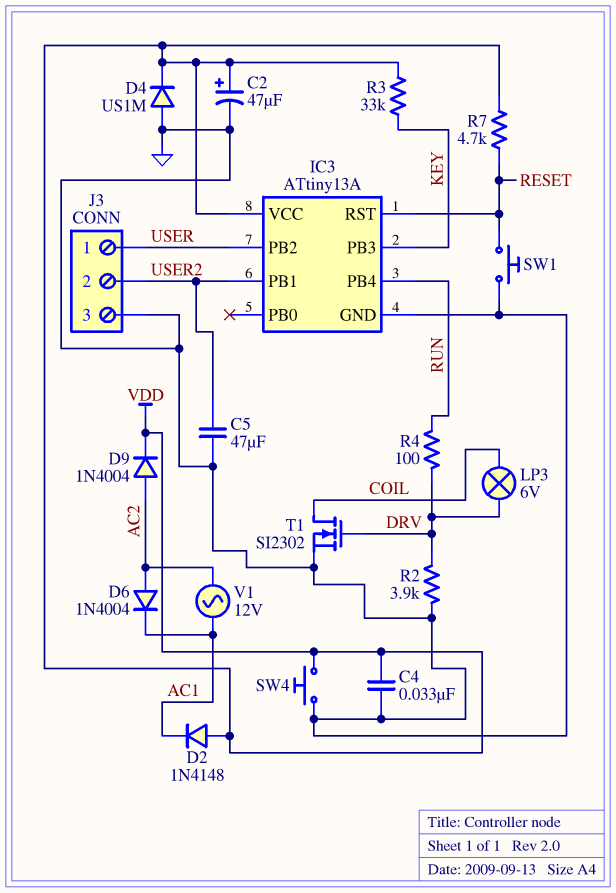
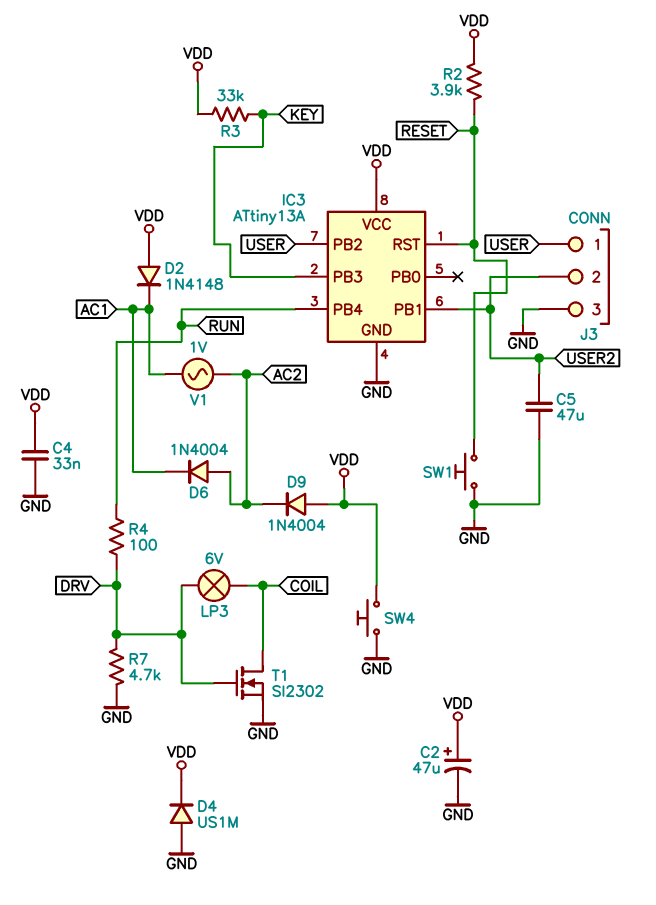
D9: diode 1N4004 (A AC2, K VDD) -> diode 1N4004 (A VDD, K AC2)
R2: 3.9k (DRV, GND) -> 3.9k (RESET, VDD)
R7: 4.7k (RESET, VDD) -> 4.7k (DRV, GND)
V1: AC 12V (AC1, AC2) -> AC 1V (AC1, AC2)

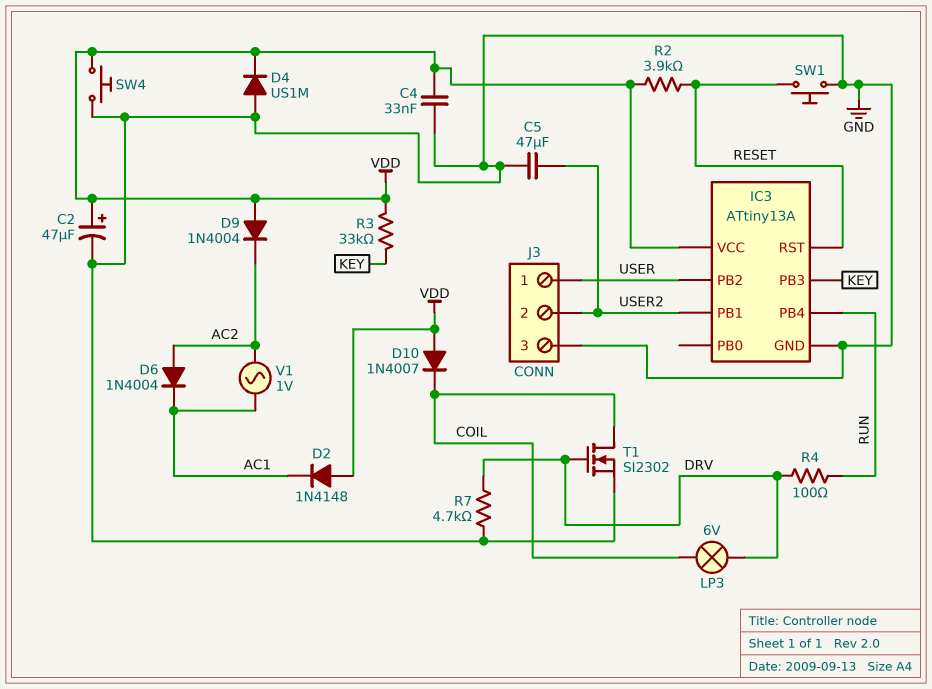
D10: none -> diode 1N4007 (A VDD, K COIL)

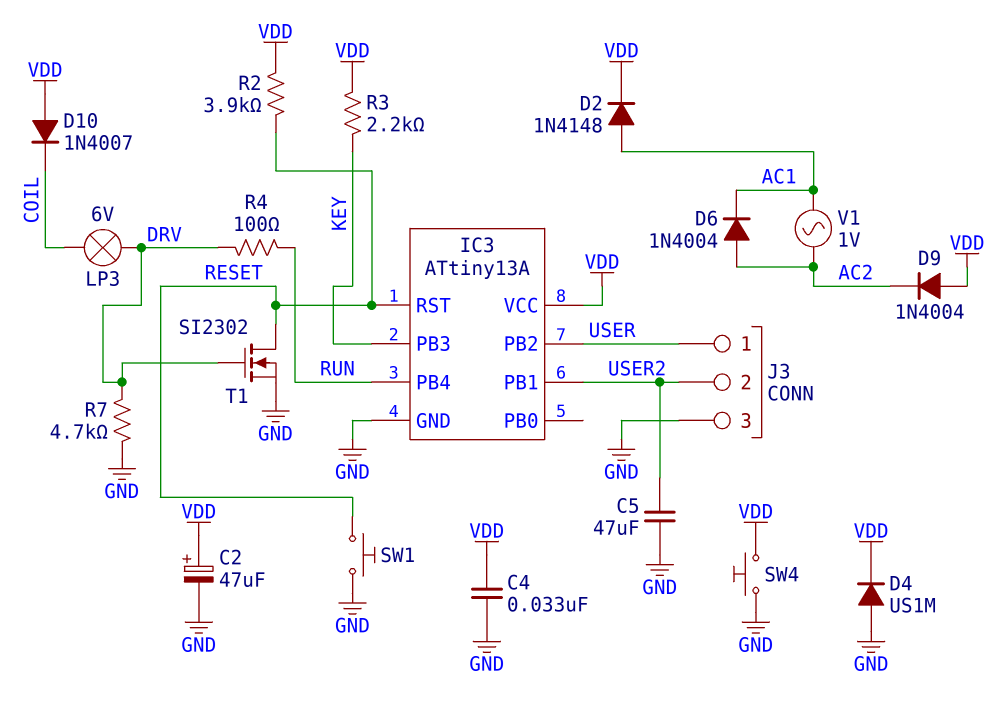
D2: diode 1N4148 (A VDD, K AC1) -> diode 1N4148 (A AC1, K VDD)
R3: 33k (KEY, VDD) -> 2.2k (KEY, VDD)
T1: NMOS SI2302 (G DRV, D COIL, S GND) -> NMOS SI2302 (G DRV, D RESET, S GND)

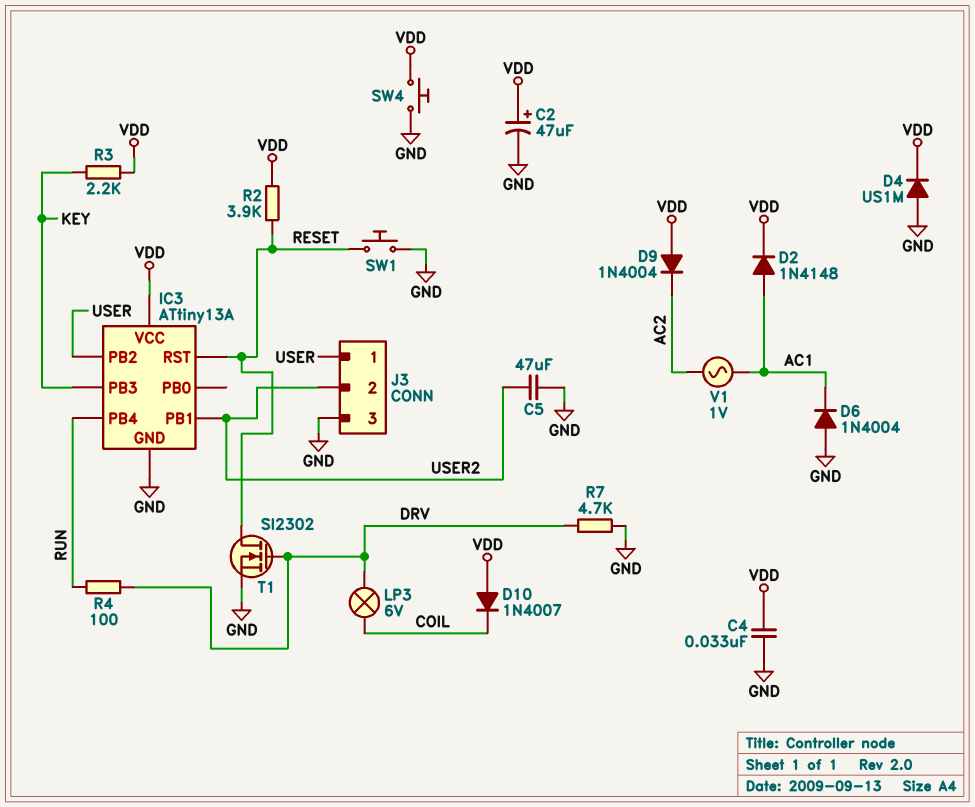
D6: diode 1N4004 (A AC2, K AC1) -> diode 1N4004 (A GND, K AC1)

